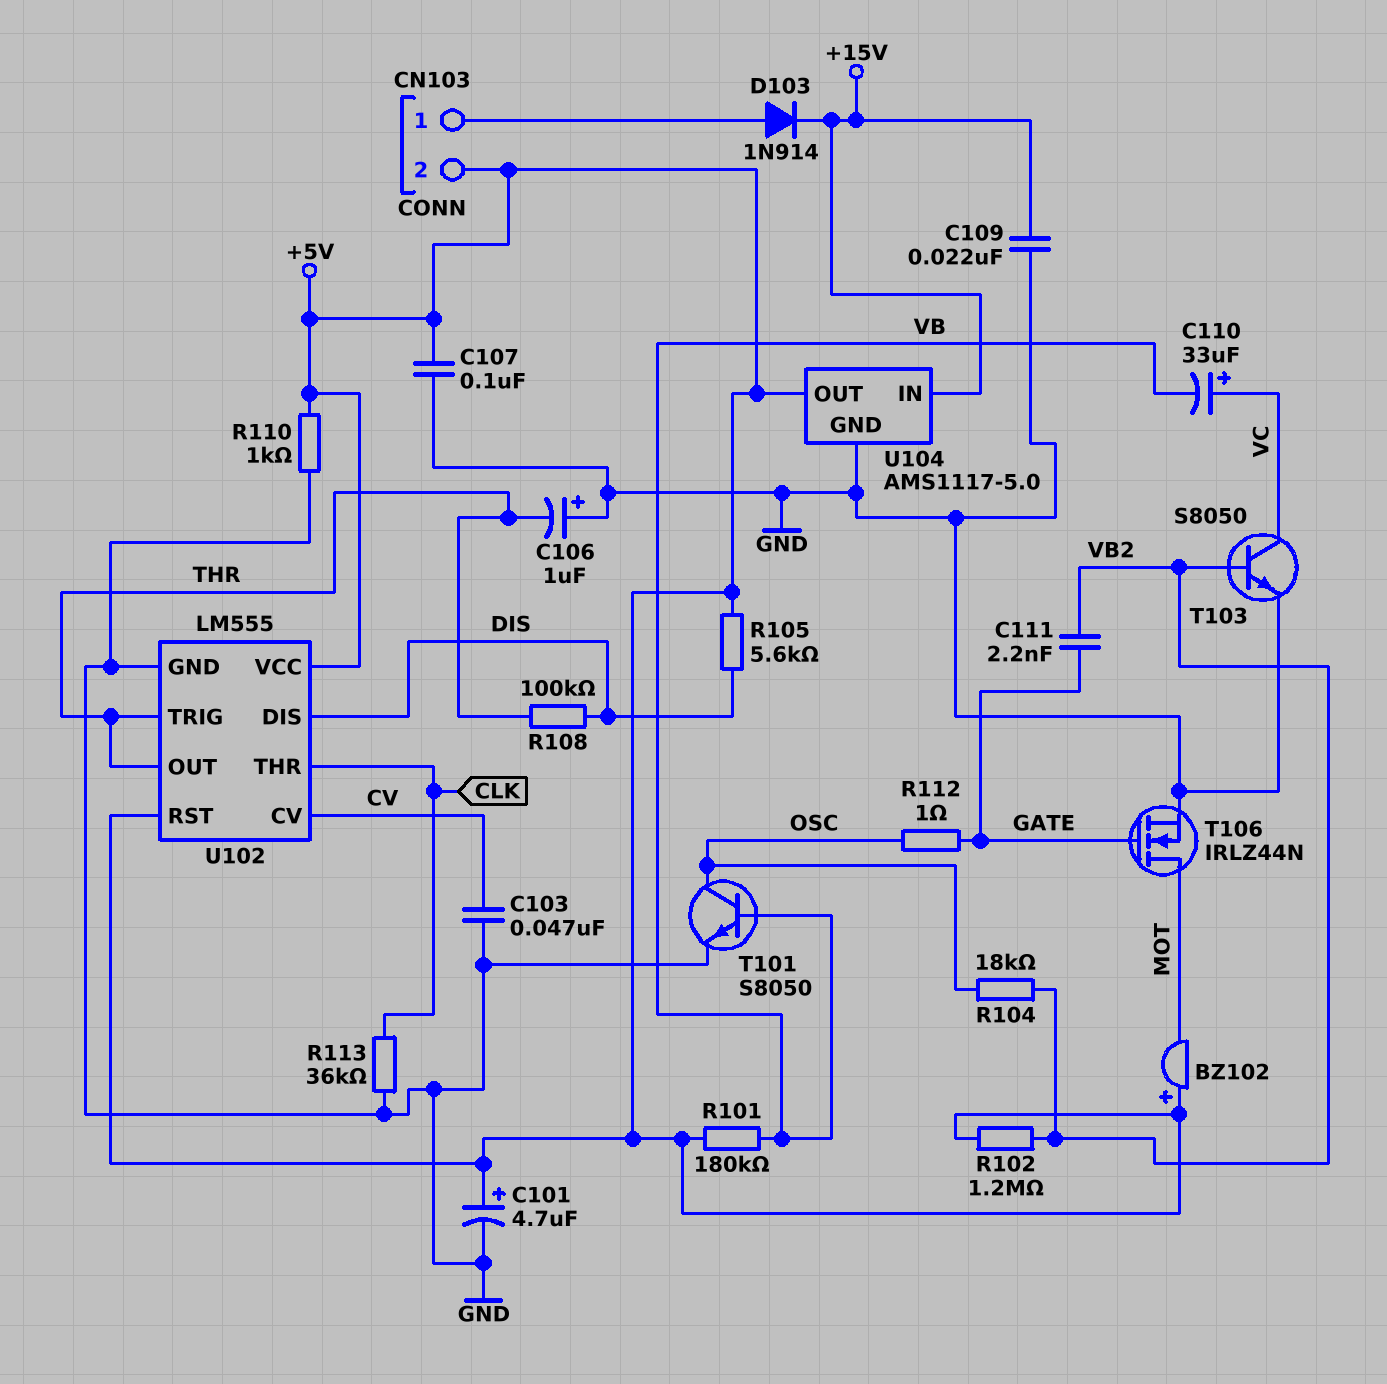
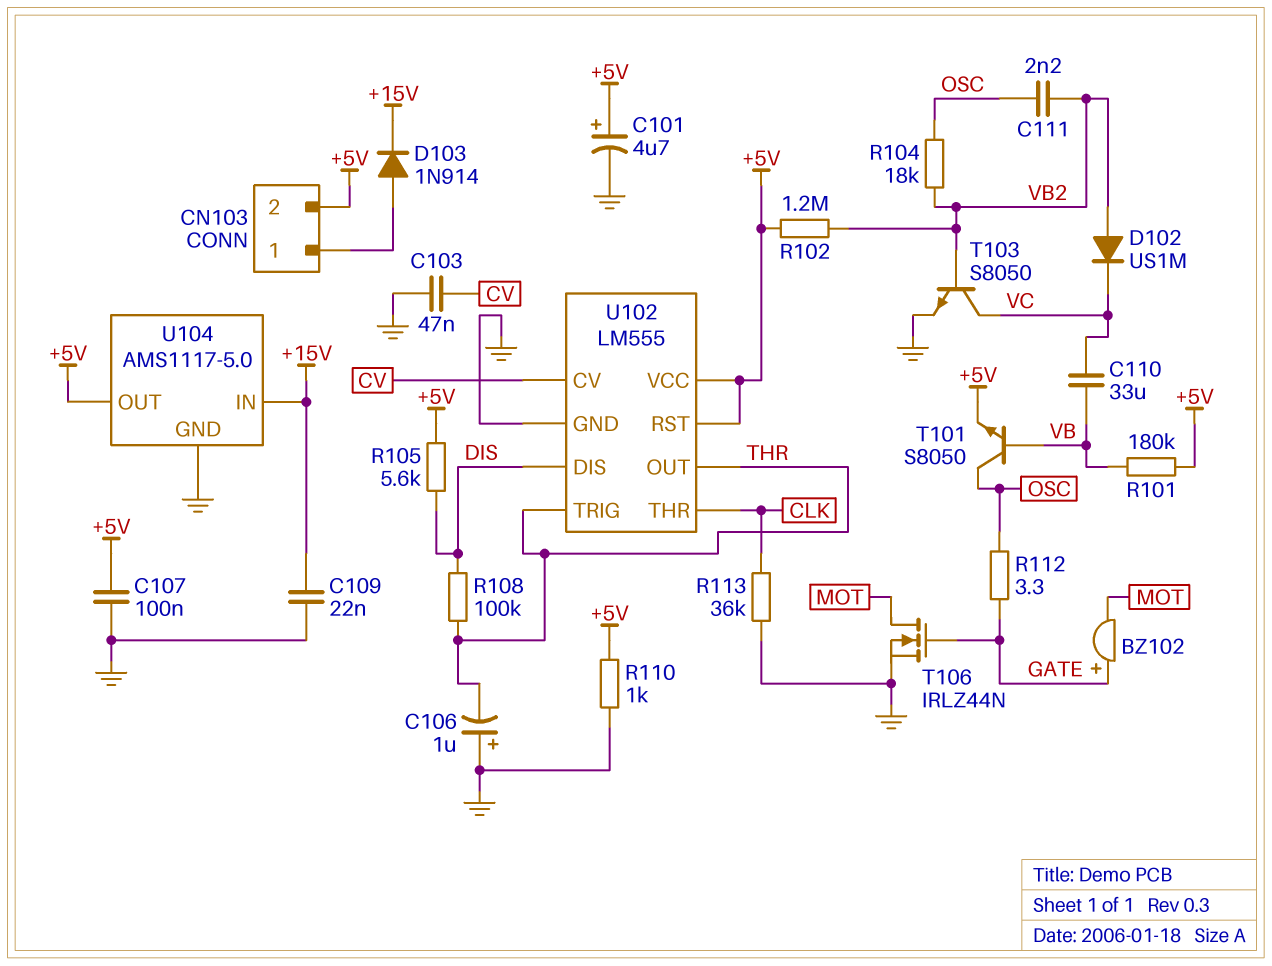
BZ102: buzzer (plus +5V, minus MOT) -> buzzer (plus GATE, minus MOT)
C110: 33uF (plus VC, minus VB) -> 33uF (VB, VC)
C111: 2.2nF (GATE, VB2) -> 2.2nF (OSC, VB2)
D102: none -> diode US1M (A VB2, K VC)
R112: 1 (GATE, OSC) -> 3.3 (GATE, OSC)
T101: NPN S8050 (B VB, C OSC, E GND) -> NPN S8050 (B VB, C OSC, E +5V)

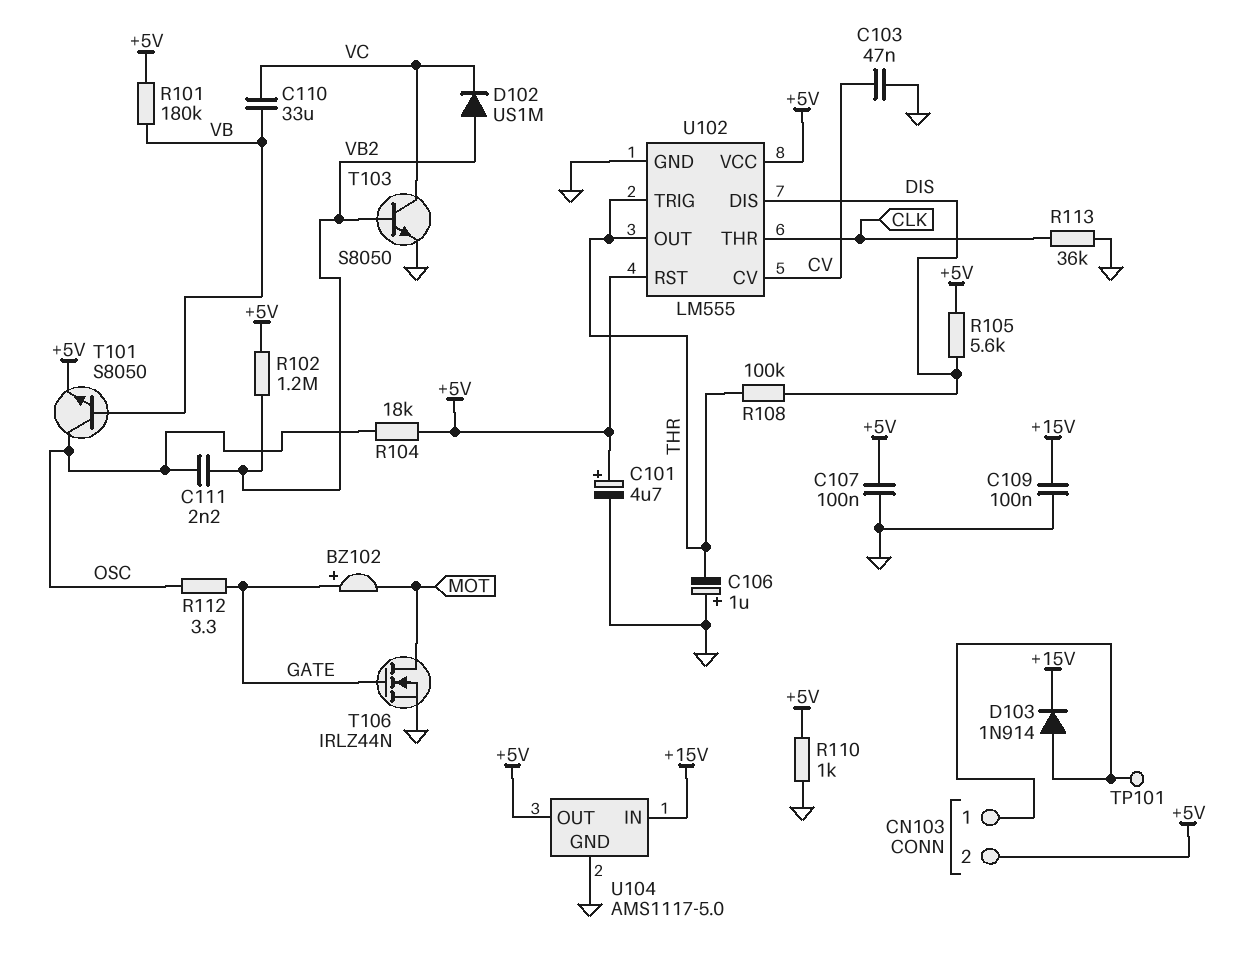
C109: 22nF (+15V, GND) -> 100nF (+15V, GND)
R104: 18k (OSC, VB2) -> 18k (+5V, OSC)
TP101: none -> test point (CN103/1)

